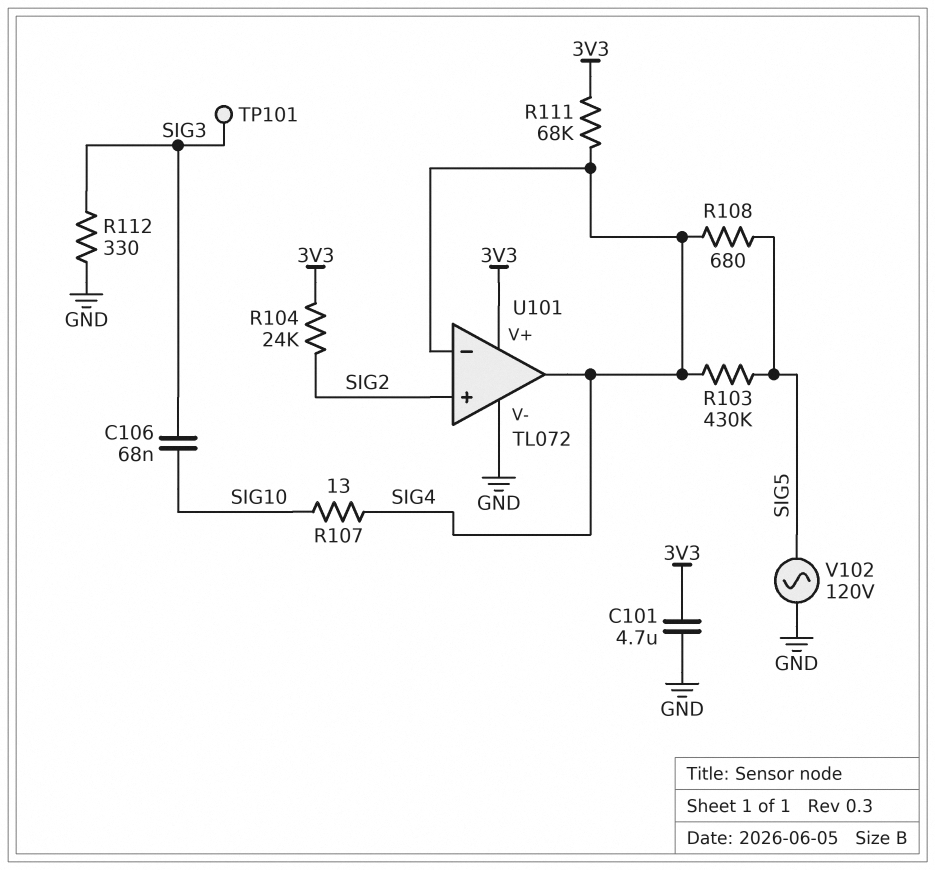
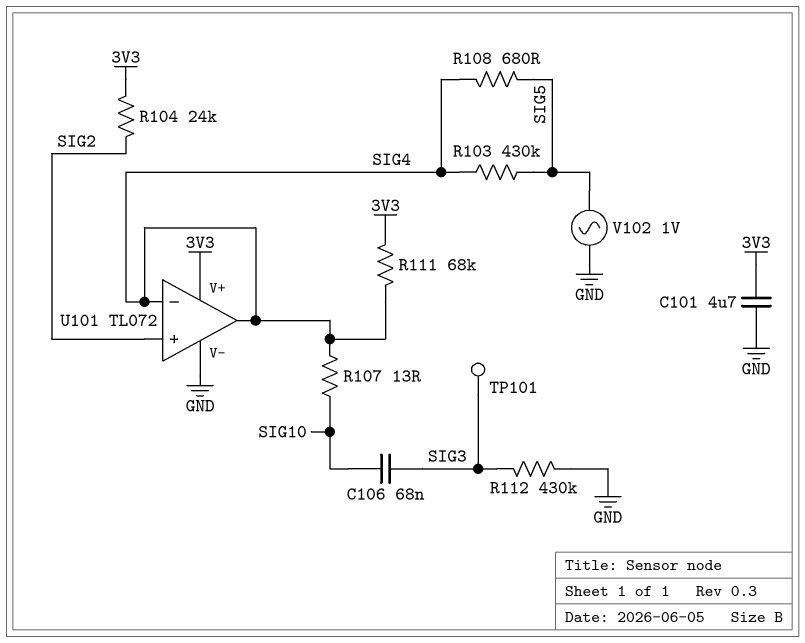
R112: 330 (GND, SIG3) -> 430k (GND, SIG3)
V102: AC 120V (GND, SIG5) -> AC 1V (GND, SIG5)

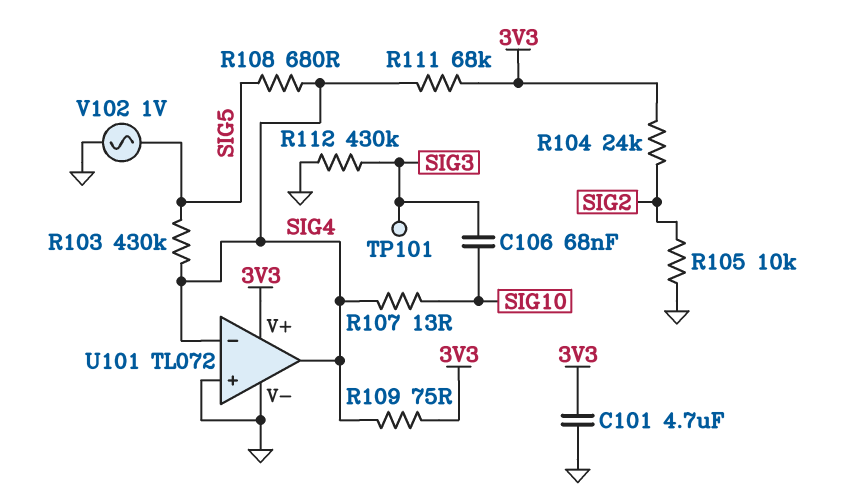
R105: none -> 10k (GND, SIG2)
R109: none -> 75 (3V3, SIG4)
U101 pin in+: SIG2 -> GND

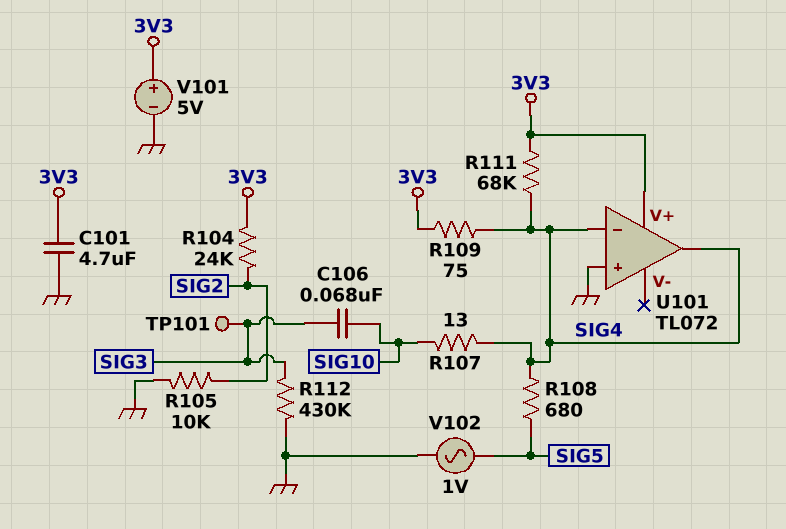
R103: 430k (SIG4, SIG5) -> none
U101 pin V-: GND -> none
V101: none -> 5V (plus 3V3, minus GND)

